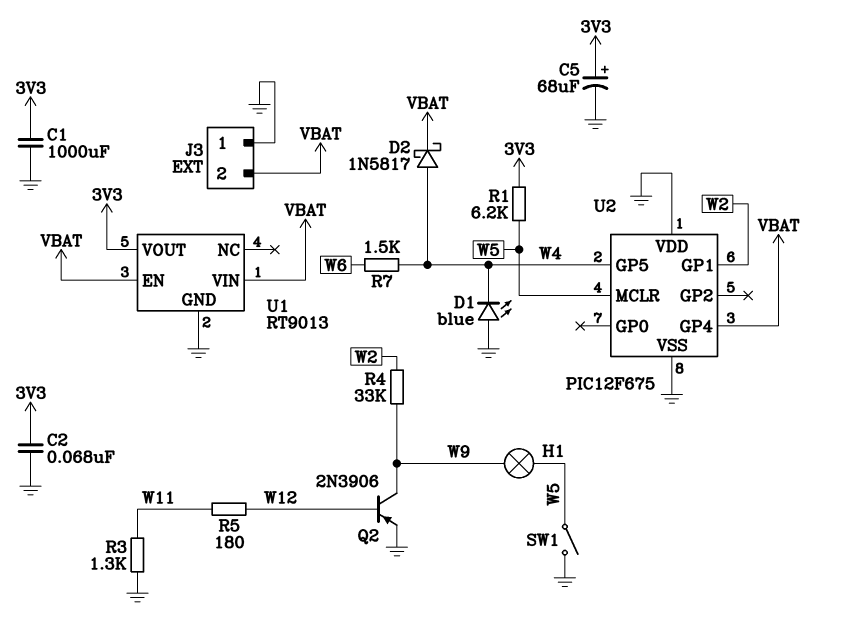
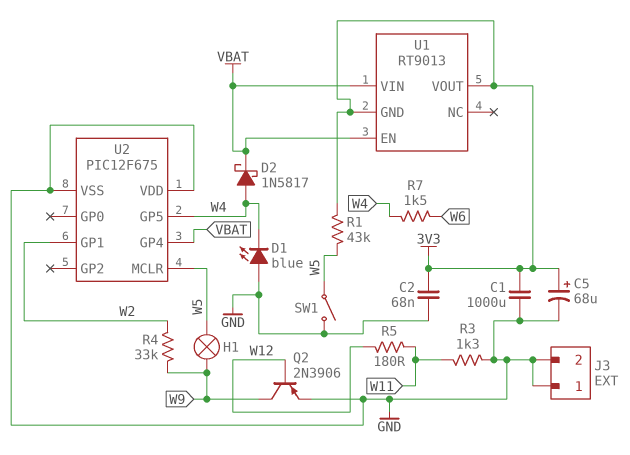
J3 pin 2: VBAT -> GND
R1: 6.2k (3V3, W5) -> 43k (3V3, W5)
U1 pin GND: GND -> 3V3

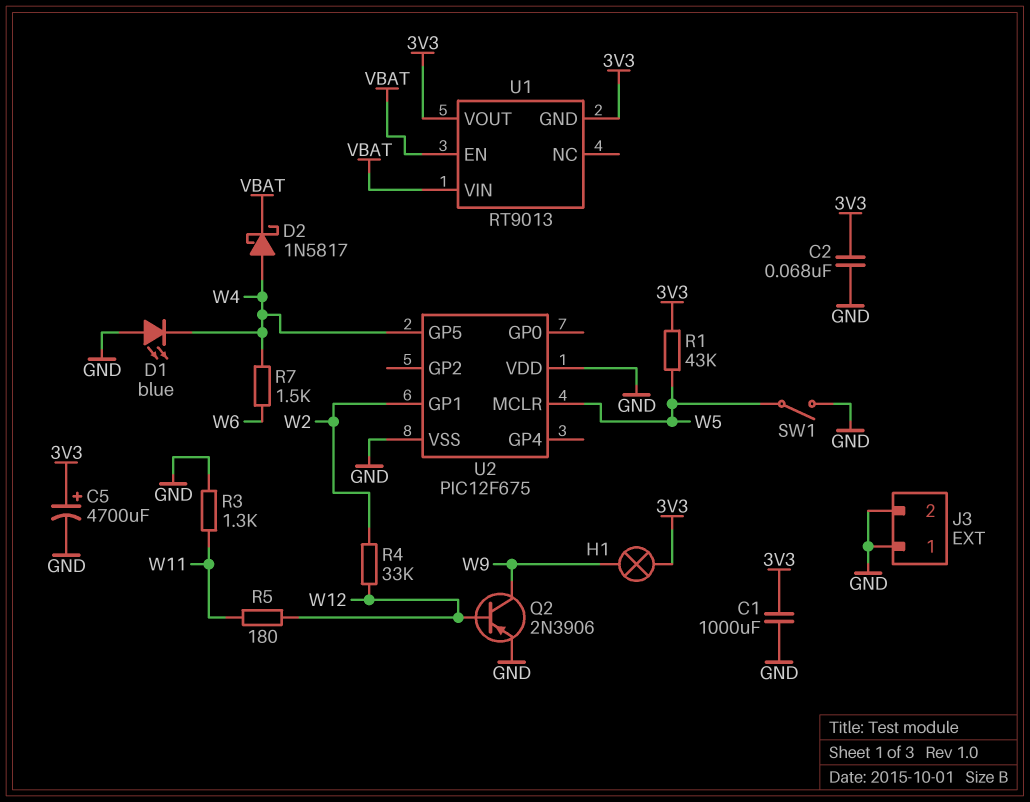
C5: 68uF (plus 3V3, minus GND) -> 4700uF (plus 3V3, minus GND)
H1: lamp (W5, W9) -> lamp (3V3, W9)
R4: 33k (W2, W9) -> 33k (W2, W12)
U2 pin GP4: VBAT -> none

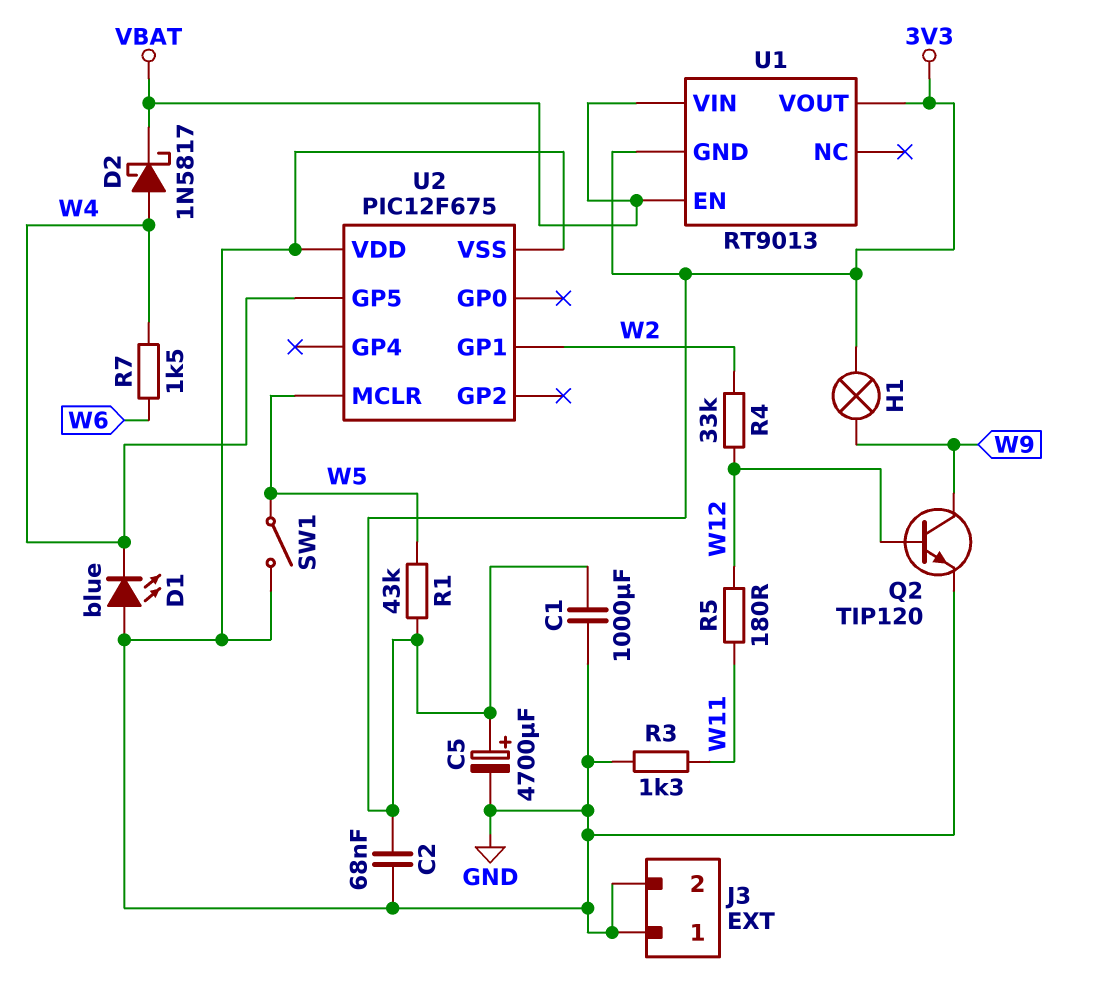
Q2: PNP 2N3906 (B W12, C W9, E GND) -> NPN TIP120 (B W12, C W9, E GND)

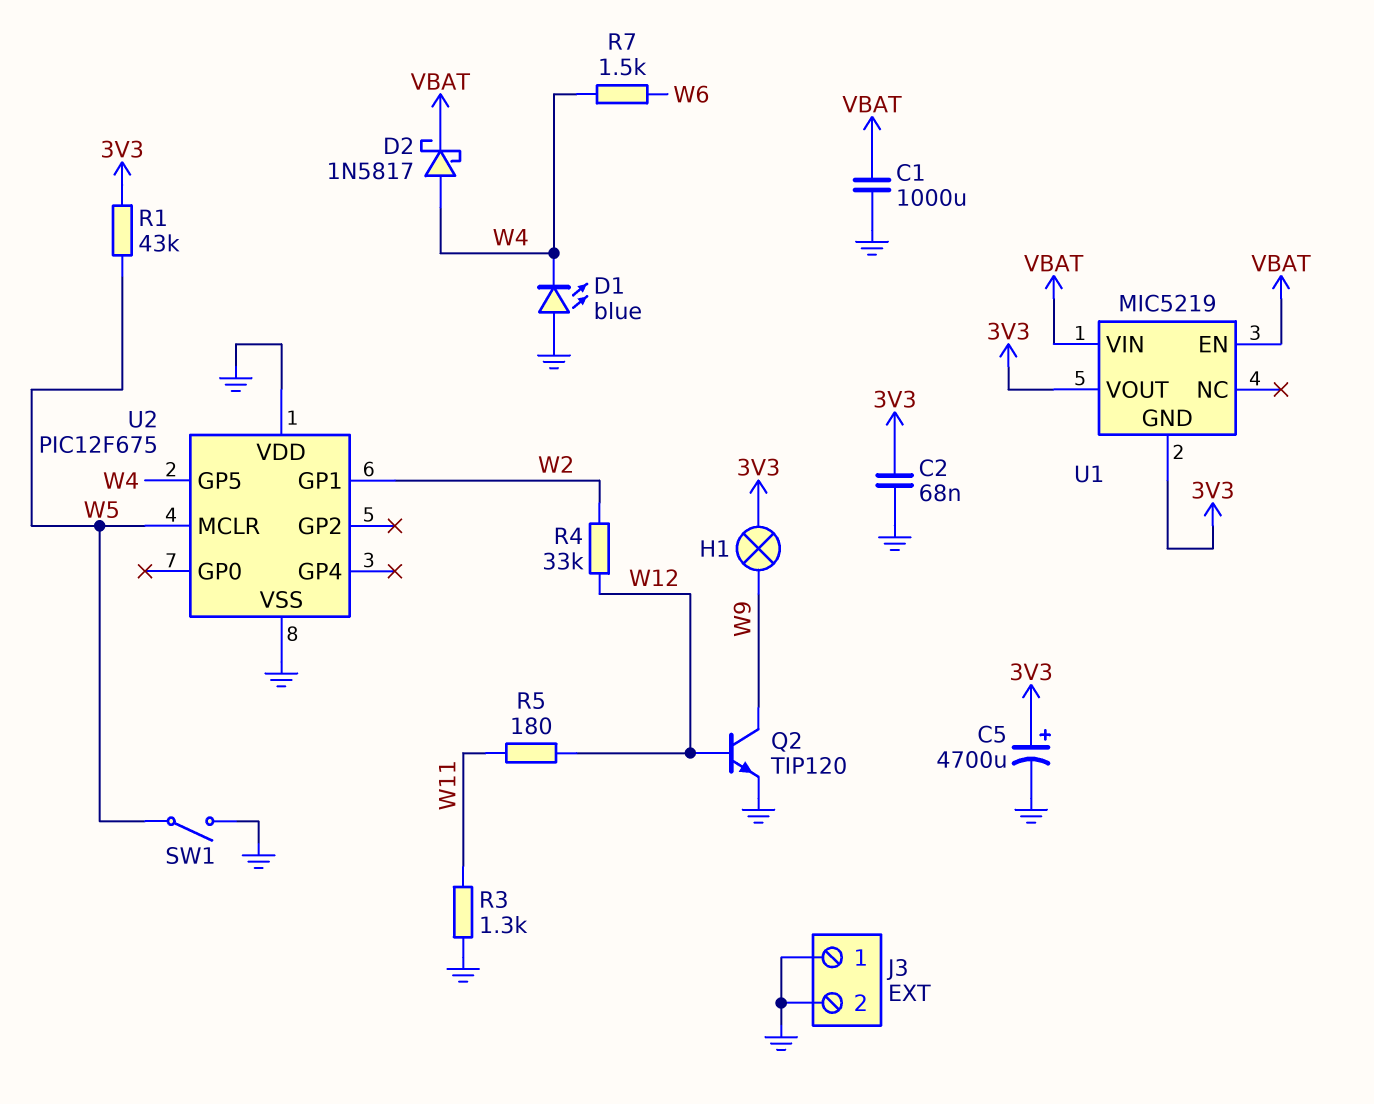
C1: 1000uF (3V3, GND) -> 1000uF (GND, VBAT)
U1: RT9013 -> MIC5219

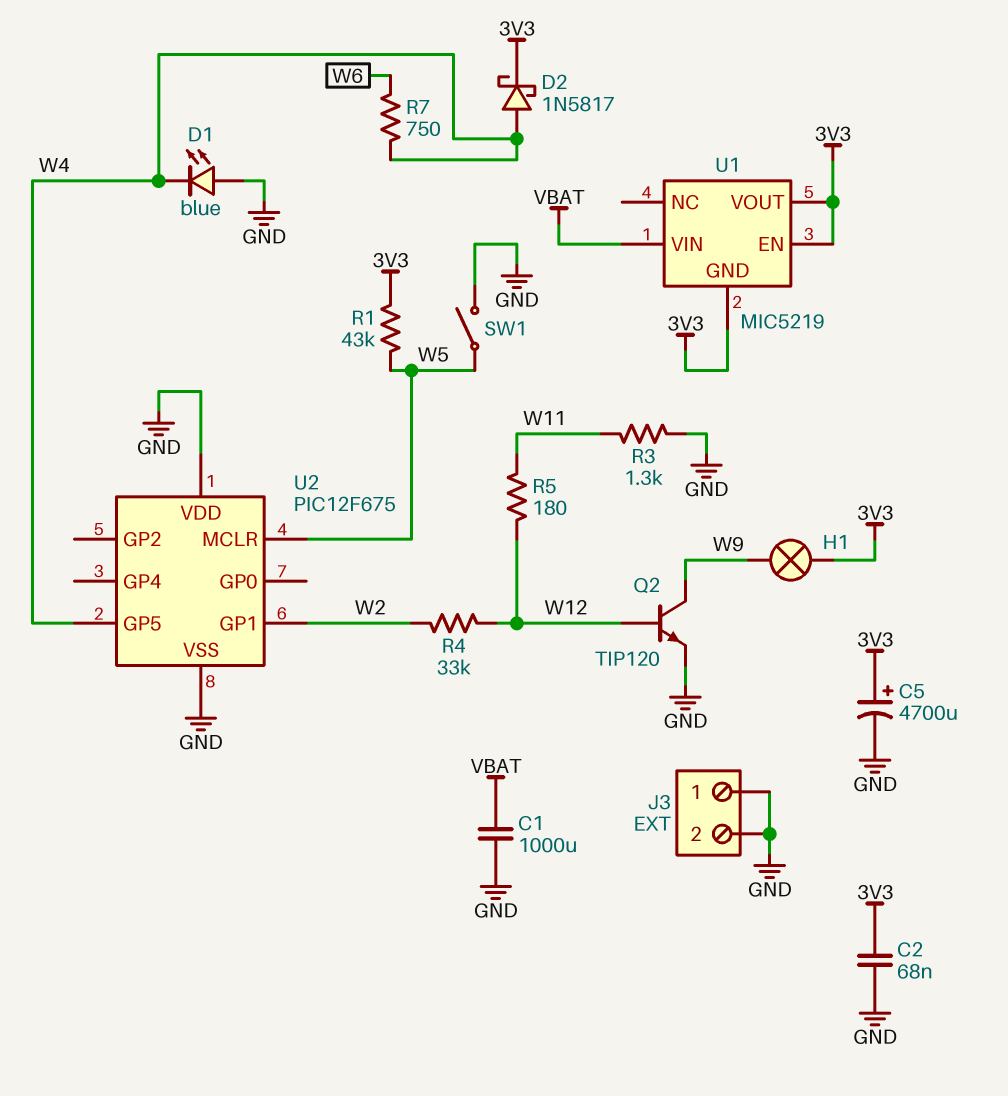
D2: schottky 1N5817 (A W4, K VBAT) -> schottky 1N5817 (A W4, K 3V3)
R7: 1.5k (W4, W6) -> 750 (W4, W6)
U1 pin EN: VBAT -> 3V3

